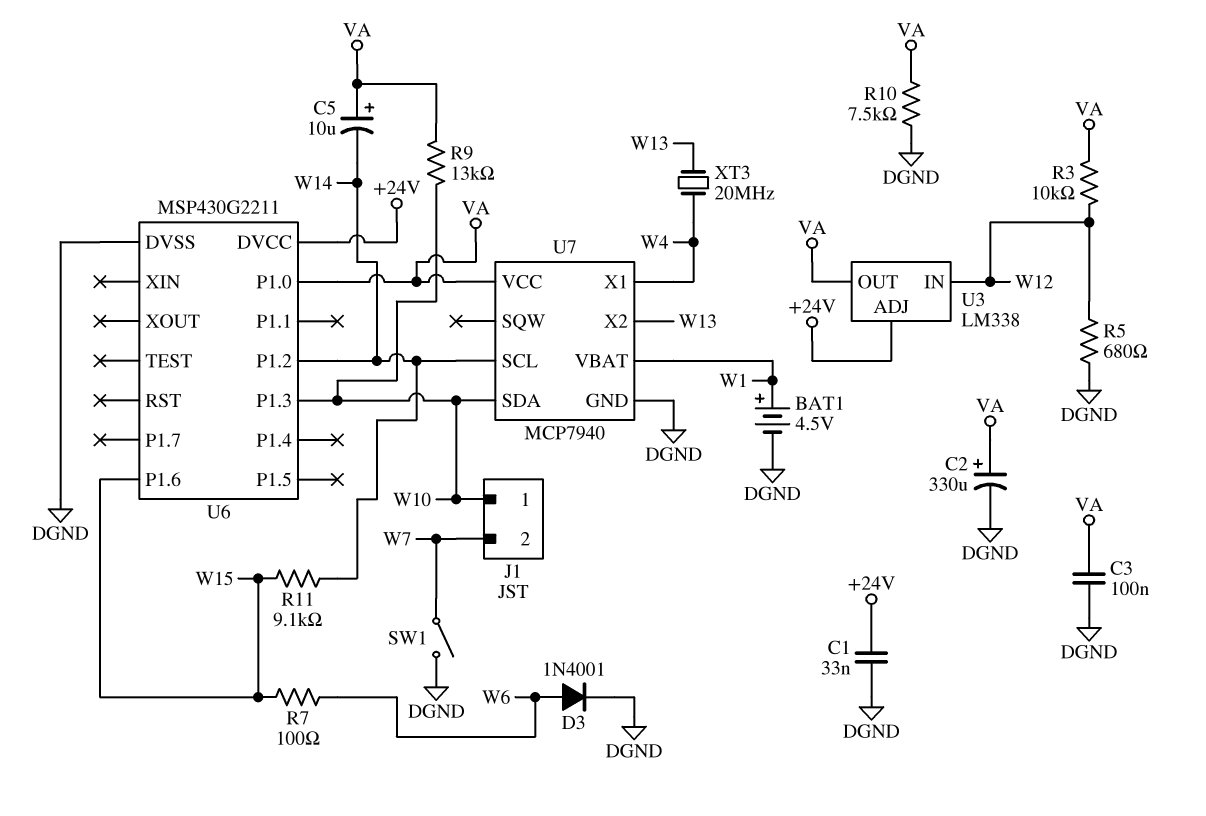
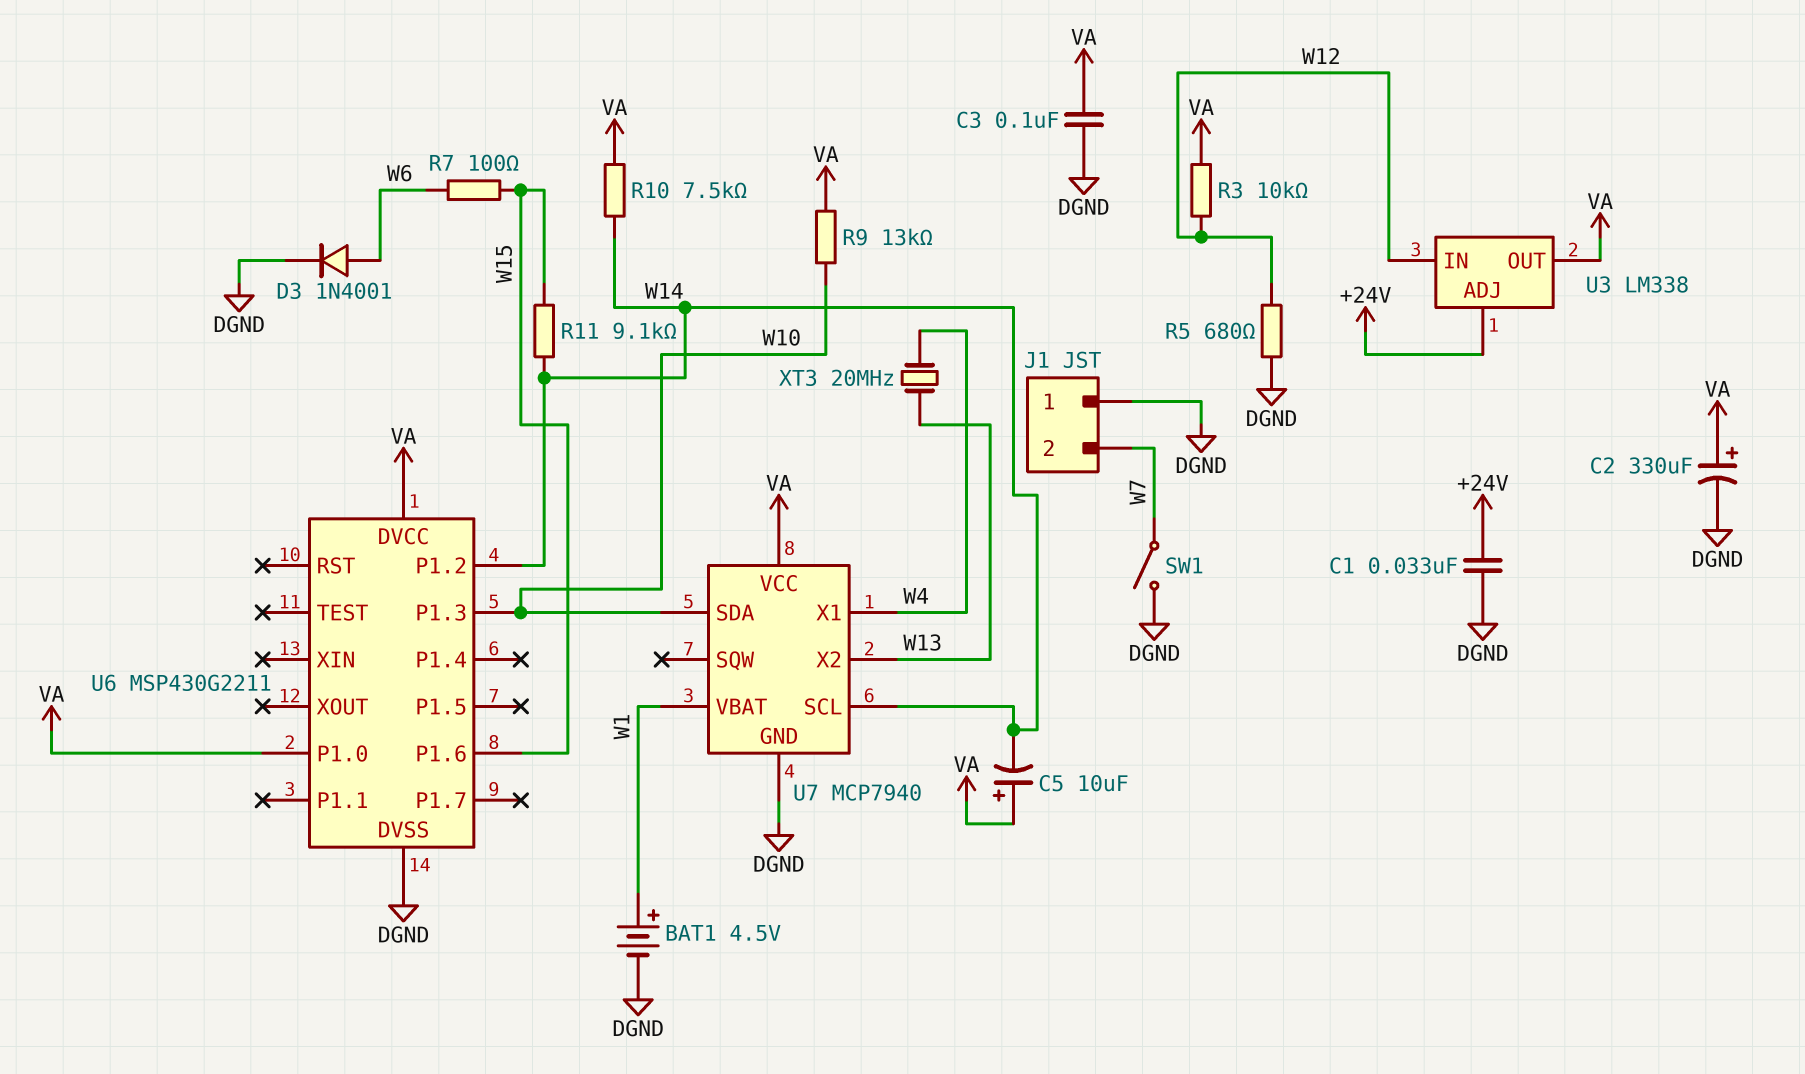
J1 pin 1: W10 -> DGND
R10: 7.5k (DGND, VA) -> 7.5k (VA, W14)
U6 pin DVCC: +24V -> VA

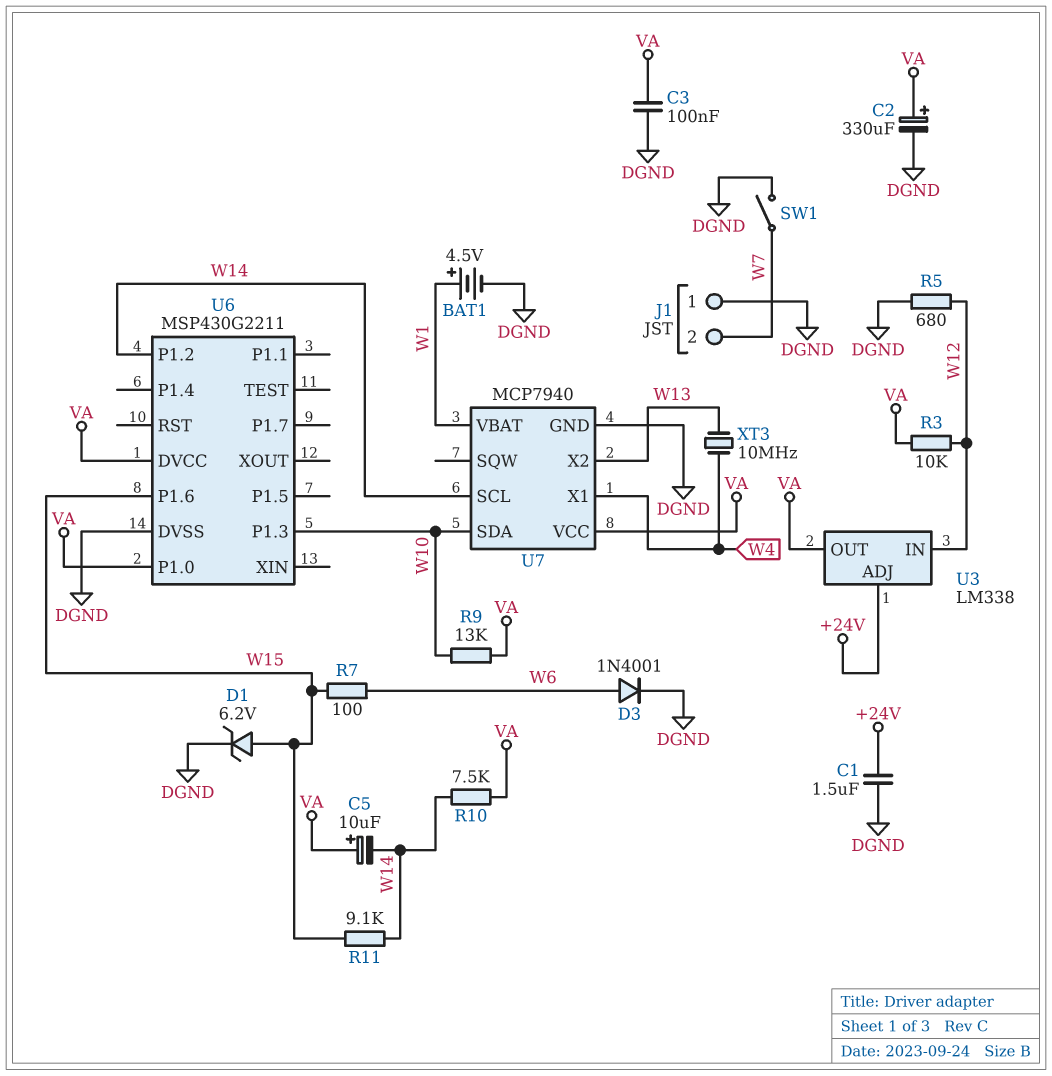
C1: 33nF (+24V, DGND) -> 1.5uF (+24V, DGND)
D1: none -> zener 6.2V (A W15, K DGND)
XT3: 20MHz (W4, W13) -> 10MHz (W4, W13)

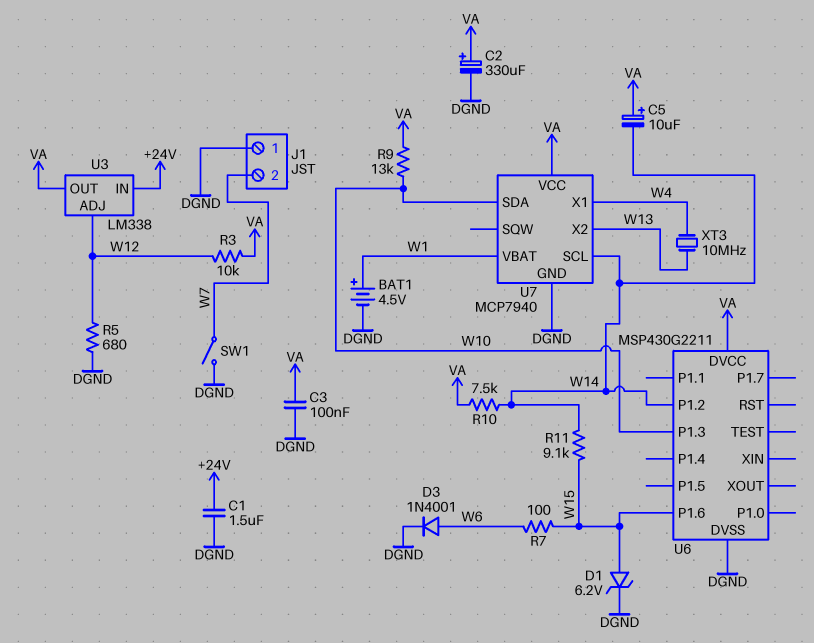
U3 pin ADJ: +24V -> W12
U3 pin IN: W12 -> +24V
U6 pin P1.0: VA -> none

